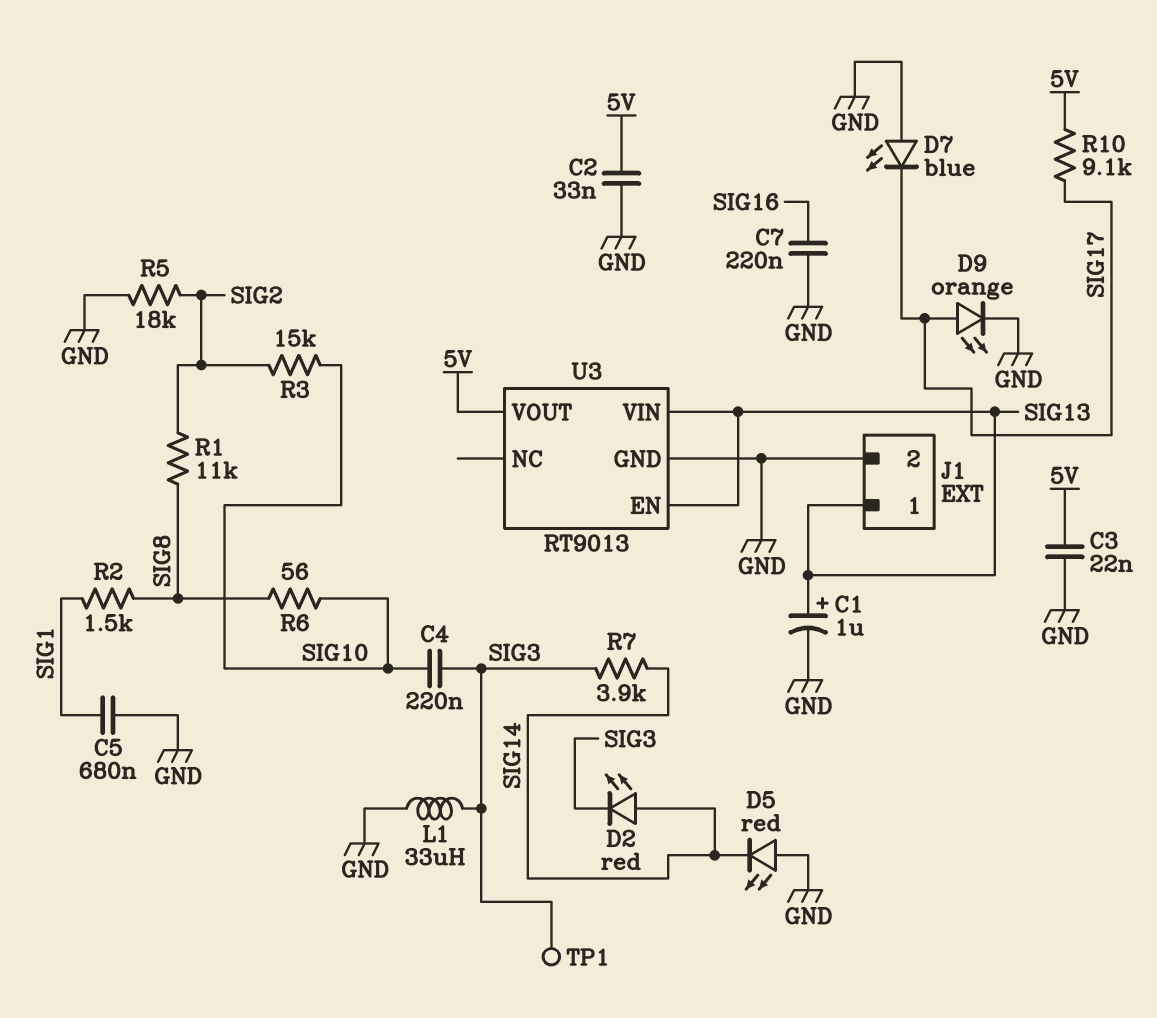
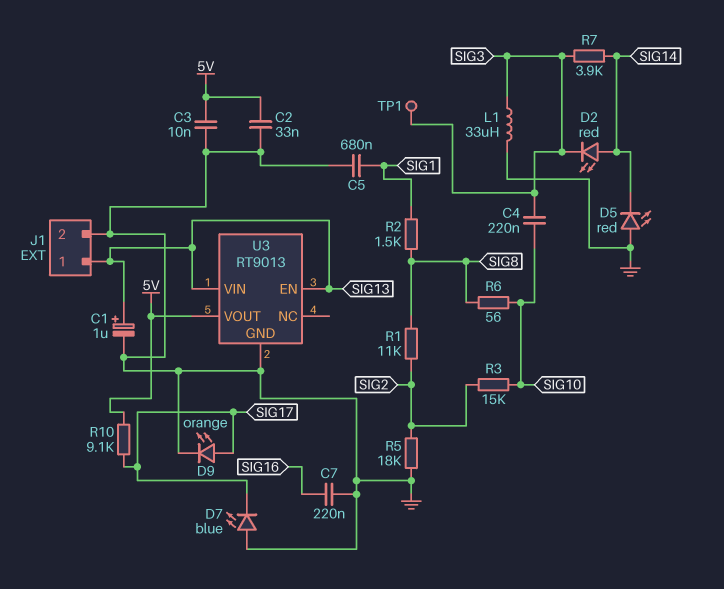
C3: 22nF (5V, GND) -> 10nF (5V, GND)

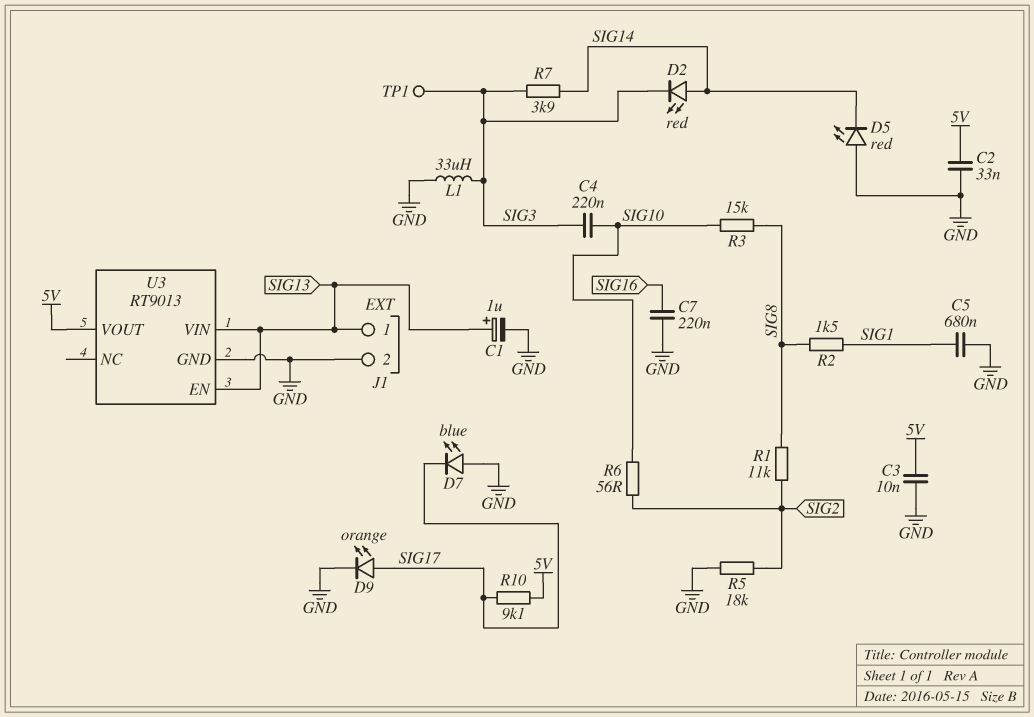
R3: 15k (SIG2, SIG10) -> 15k (SIG8, SIG10)
R6: 56 (SIG8, SIG10) -> 56 (SIG2, SIG10)

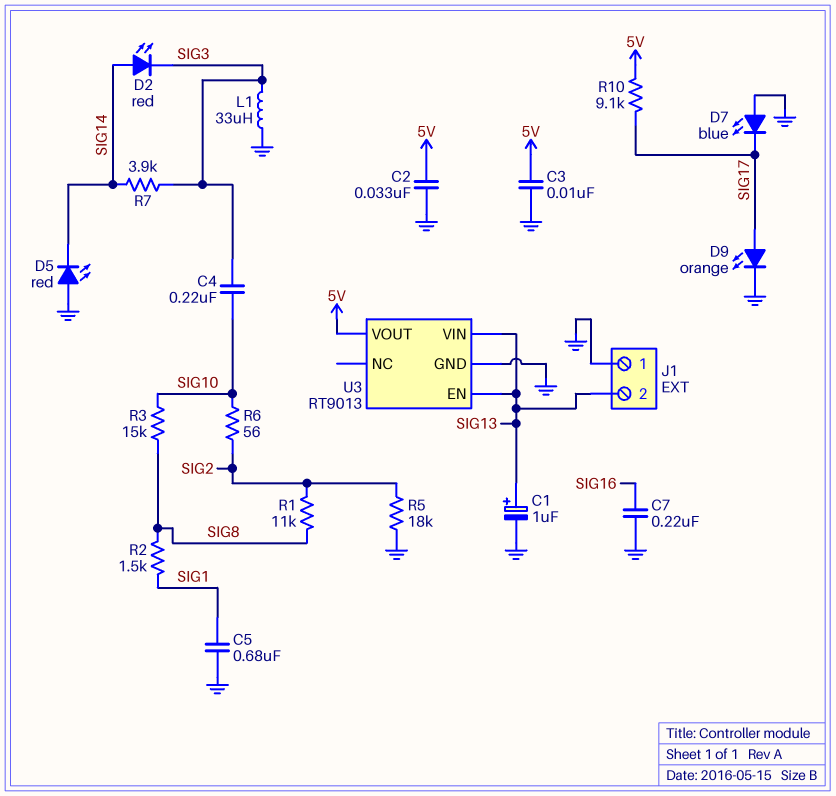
J1 pin 1: SIG13 -> GND
J1 pin 2: GND -> SIG13
TP1: test point (SIG3) -> none

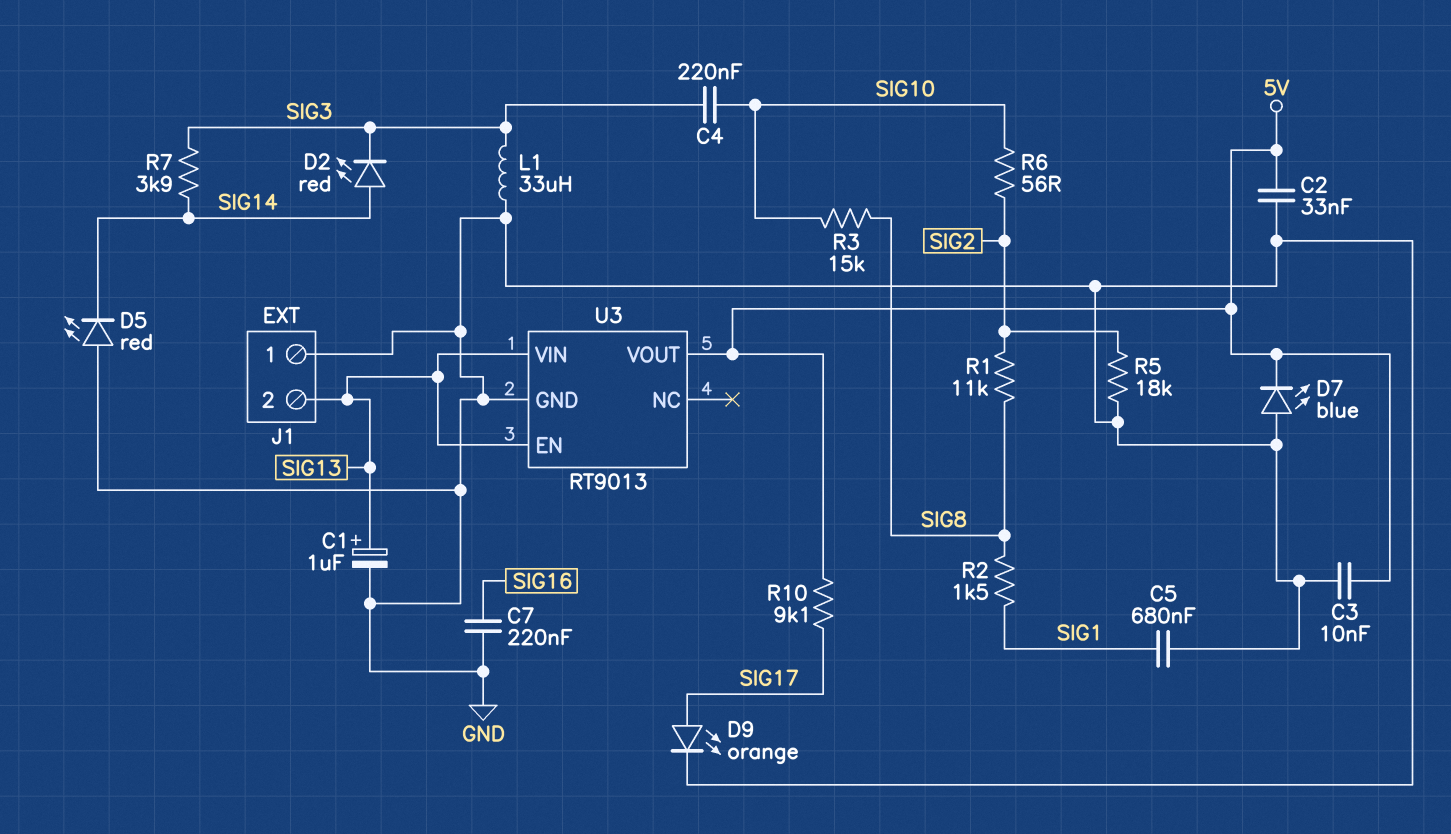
D7: LED blue (A GND, K SIG17) -> LED blue (A GND, K 5V)

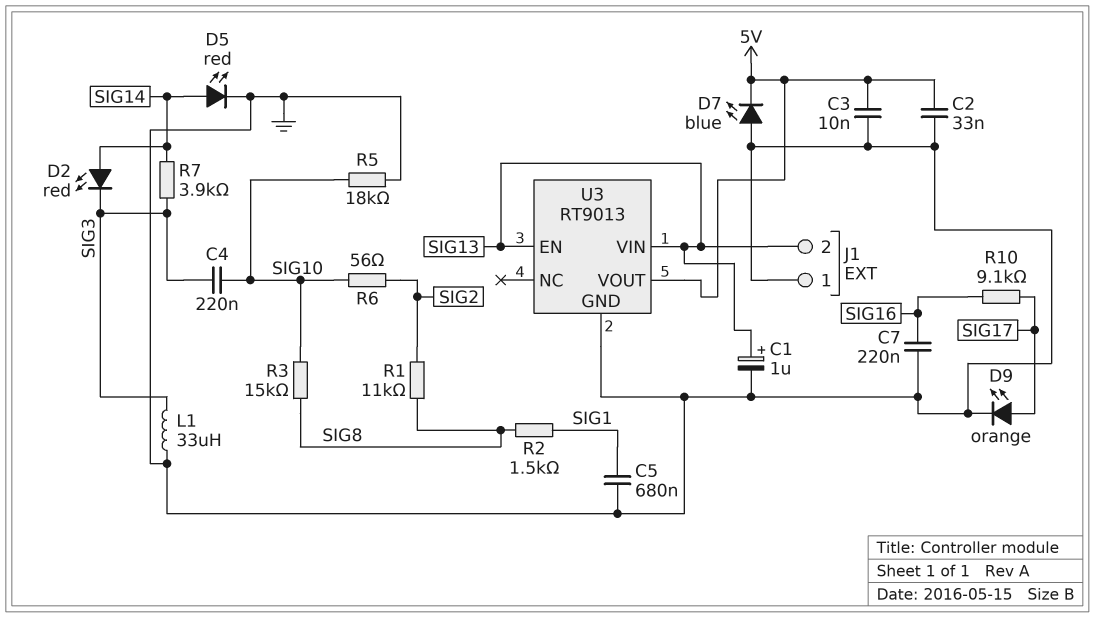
D5: LED red (A GND, K SIG14) -> LED red (A SIG14, K GND)
R5: 18k (GND, SIG2) -> 18k (GND, SIG10)
R10: 9.1k (5V, SIG17) -> 9.1k (SIG16, SIG17)

